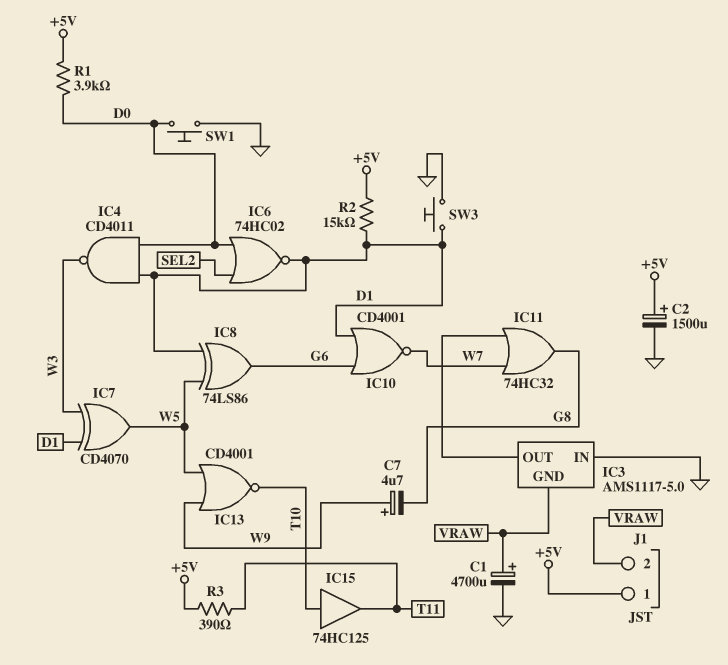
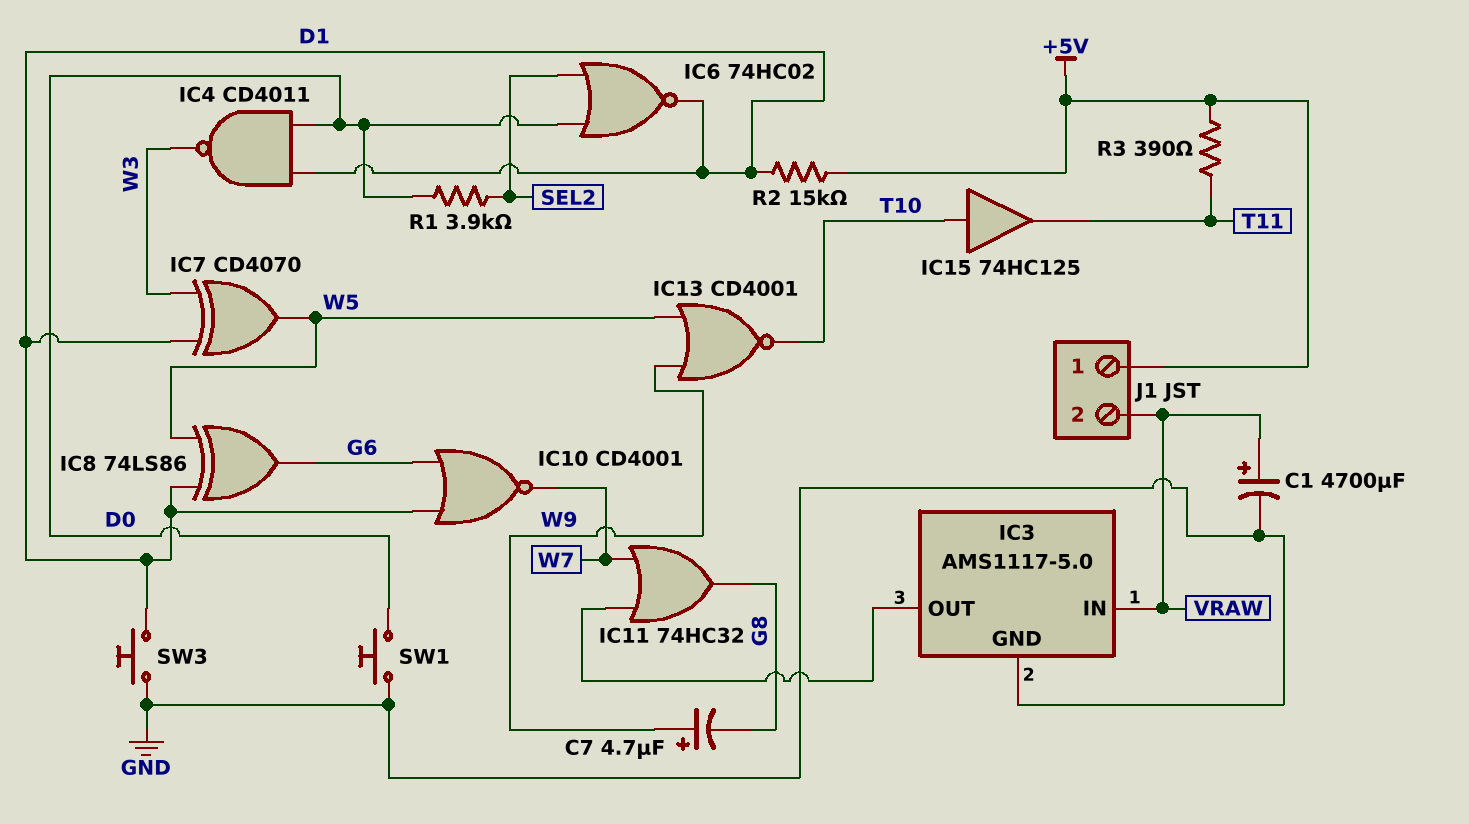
C2: 1500uF (plus +5V, minus GND) -> none
IC3 pin GND: VRAW -> GND
IC3 pin IN: GND -> VRAW
R1: 3.9k (+5V, D0) -> 3.9k (D0, SEL2)

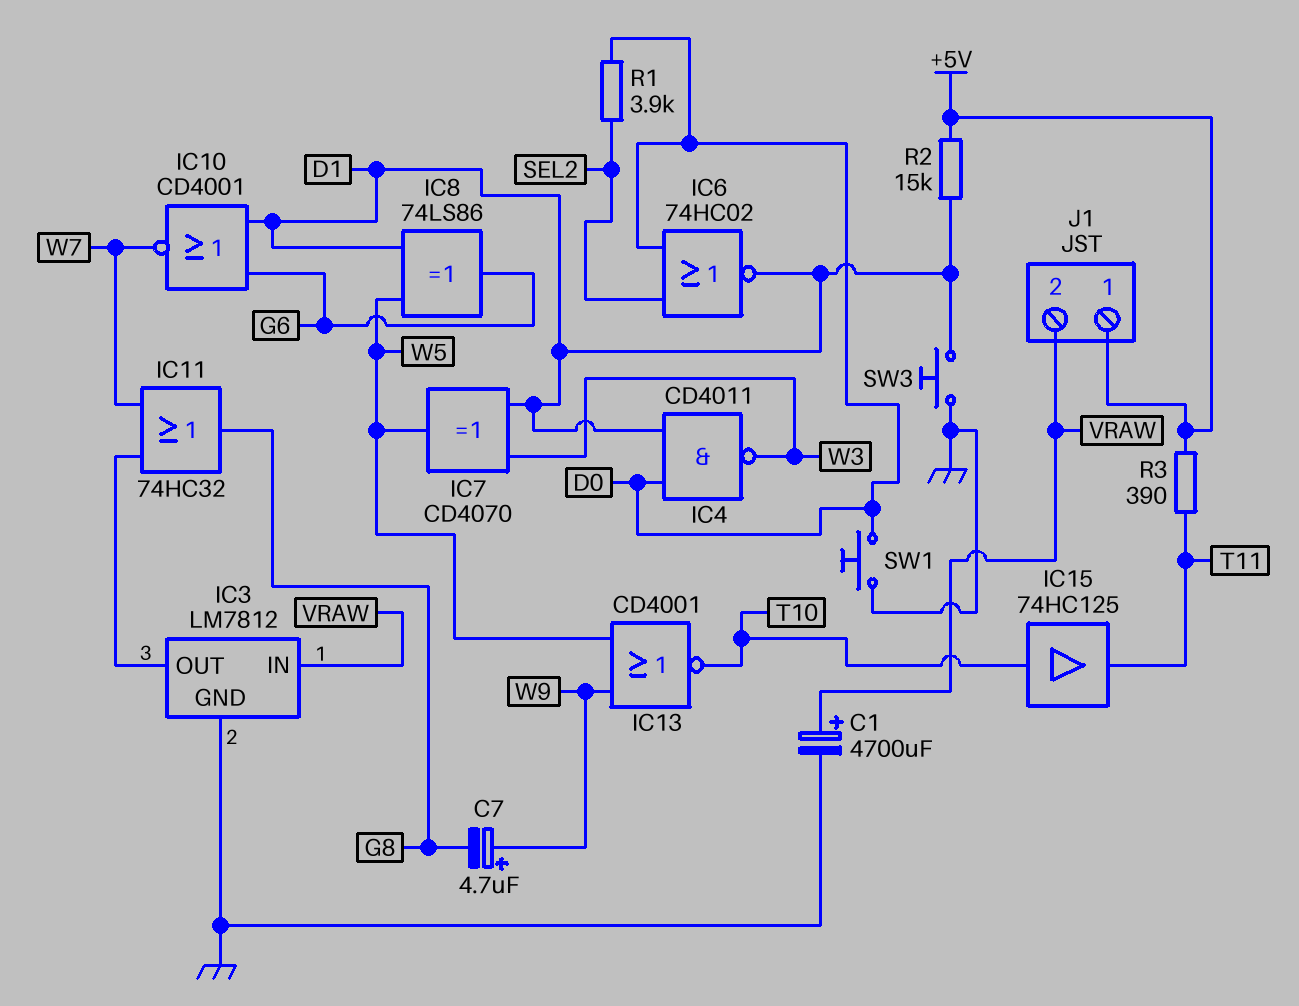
IC3: AMS1117-5.0 -> LM7812

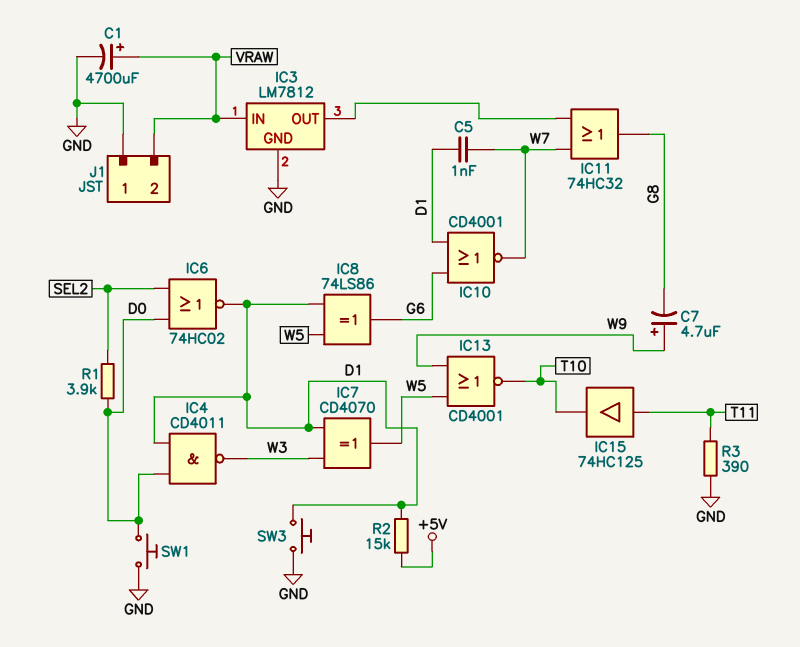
C5: none -> 1nF (D1, W7)
IC15: buffer 74HC125 (in T10, out T11) -> buffer 74HC125 (in T11, out T10)
J1 pin 1: +5V -> GND
R3: 390 (+5V, T11) -> 390 (GND, T11)

